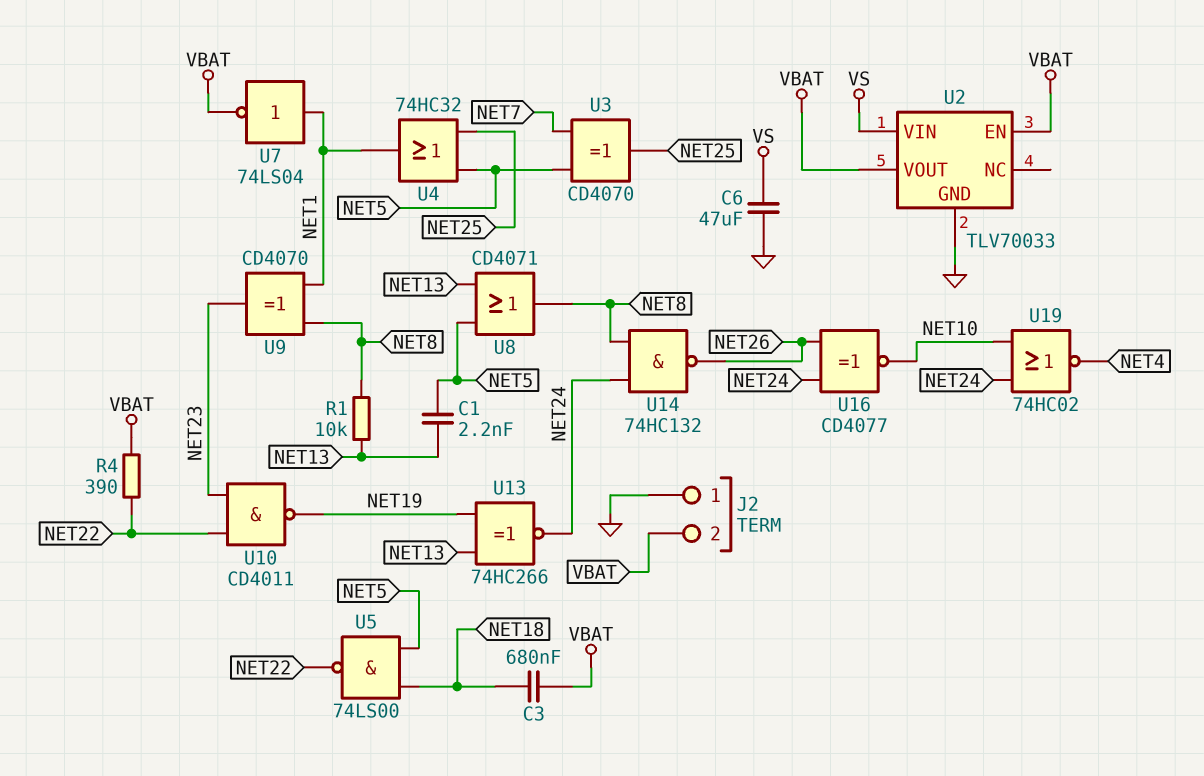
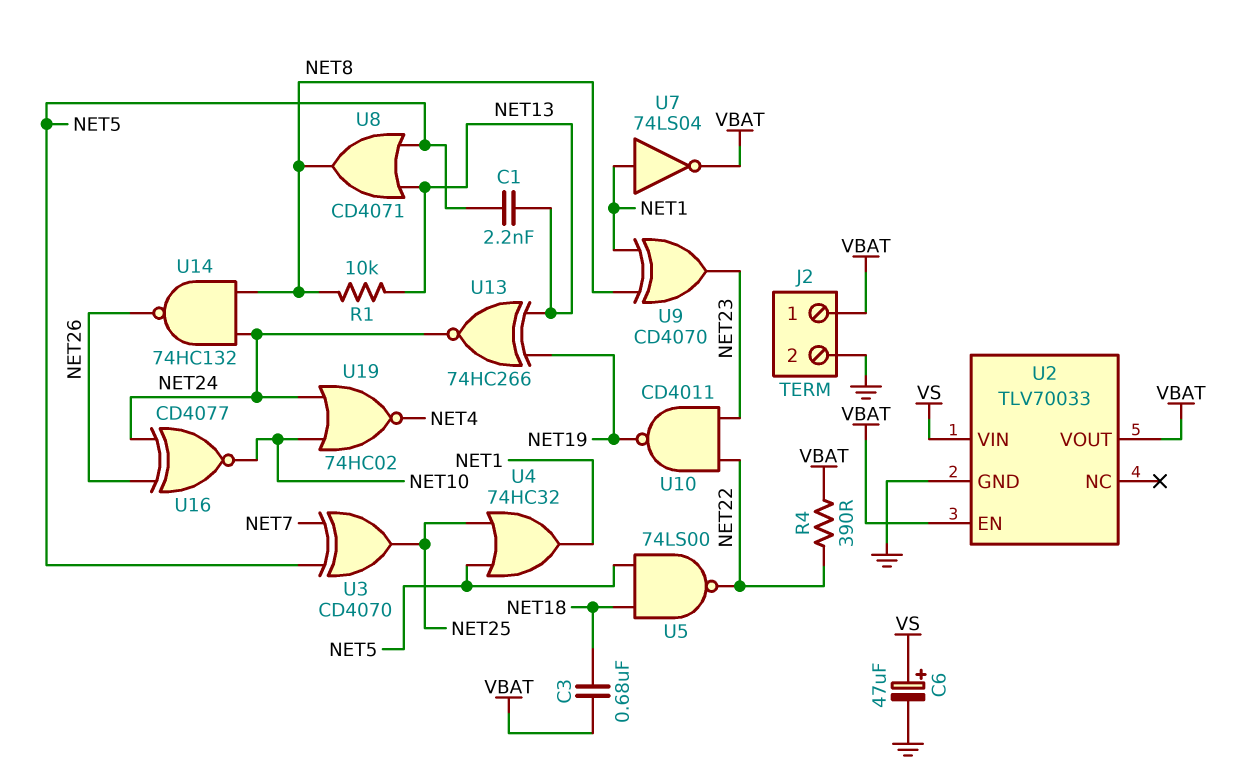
C6: 47uF (GND, VS) -> 47uF (plus VS, minus GND)
J2 pin 1: GND -> VBAT
J2 pin 2: VBAT -> GND

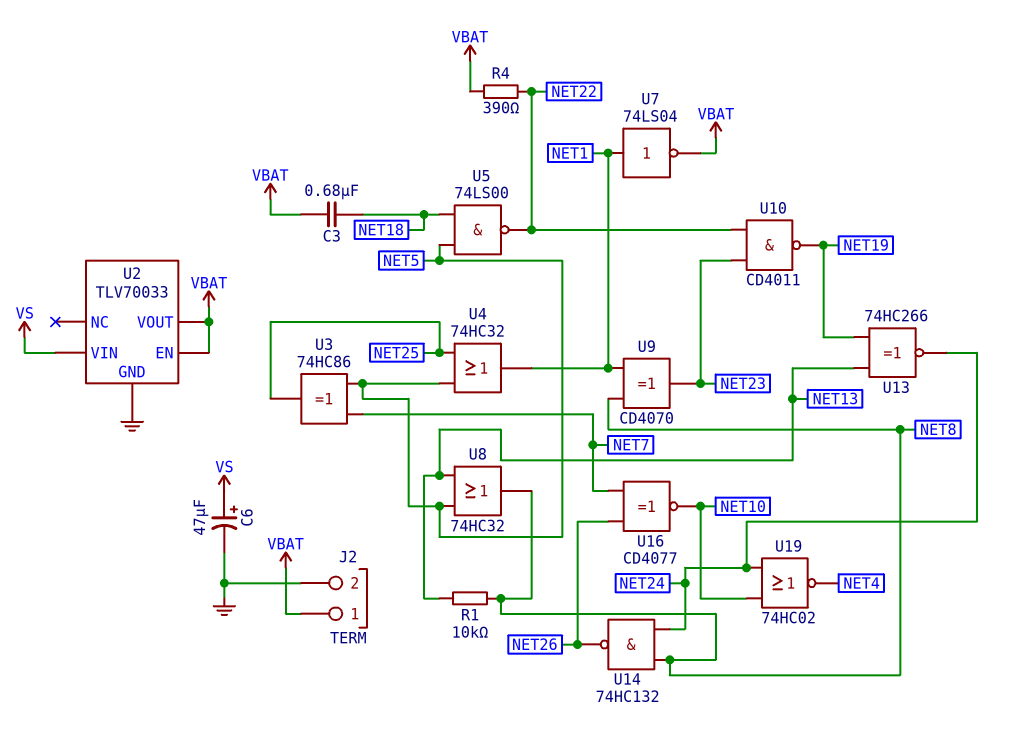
C1: 2.2nF (NET5, NET13) -> none
U3: XOR CD4070 (in NET5, in NET7, out NET25) -> XOR 74HC86 (in NET5, in NET7, out NET25)
U8: OR CD4071 (in NET5, in NET13, out NET8) -> OR 74HC32 (in NET5, in NET13, out NET8)
U16: XNOR CD4077 (in NET24, in NET26, out NET10) -> XNOR CD4077 (in NET7, in NET26, out NET10)

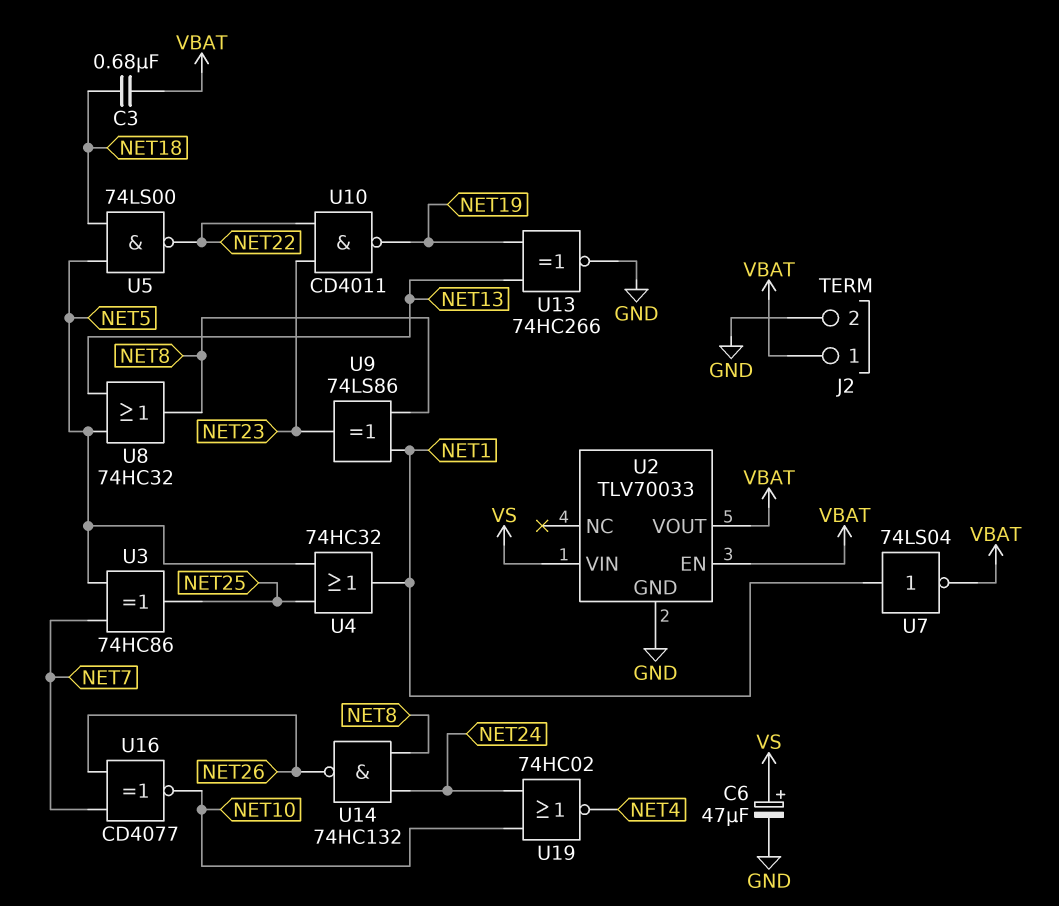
R1: 10k (NET8, NET13) -> none
R4: 390 (NET22, VBAT) -> none
U9: XOR CD4070 (in NET1, in NET8, out NET23) -> XOR 74LS86 (in NET1, in NET8, out NET23)
U13: XNOR 74HC266 (in NET13, in NET19, out NET24) -> XNOR 74HC266 (in NET13, in NET19, out GND)

